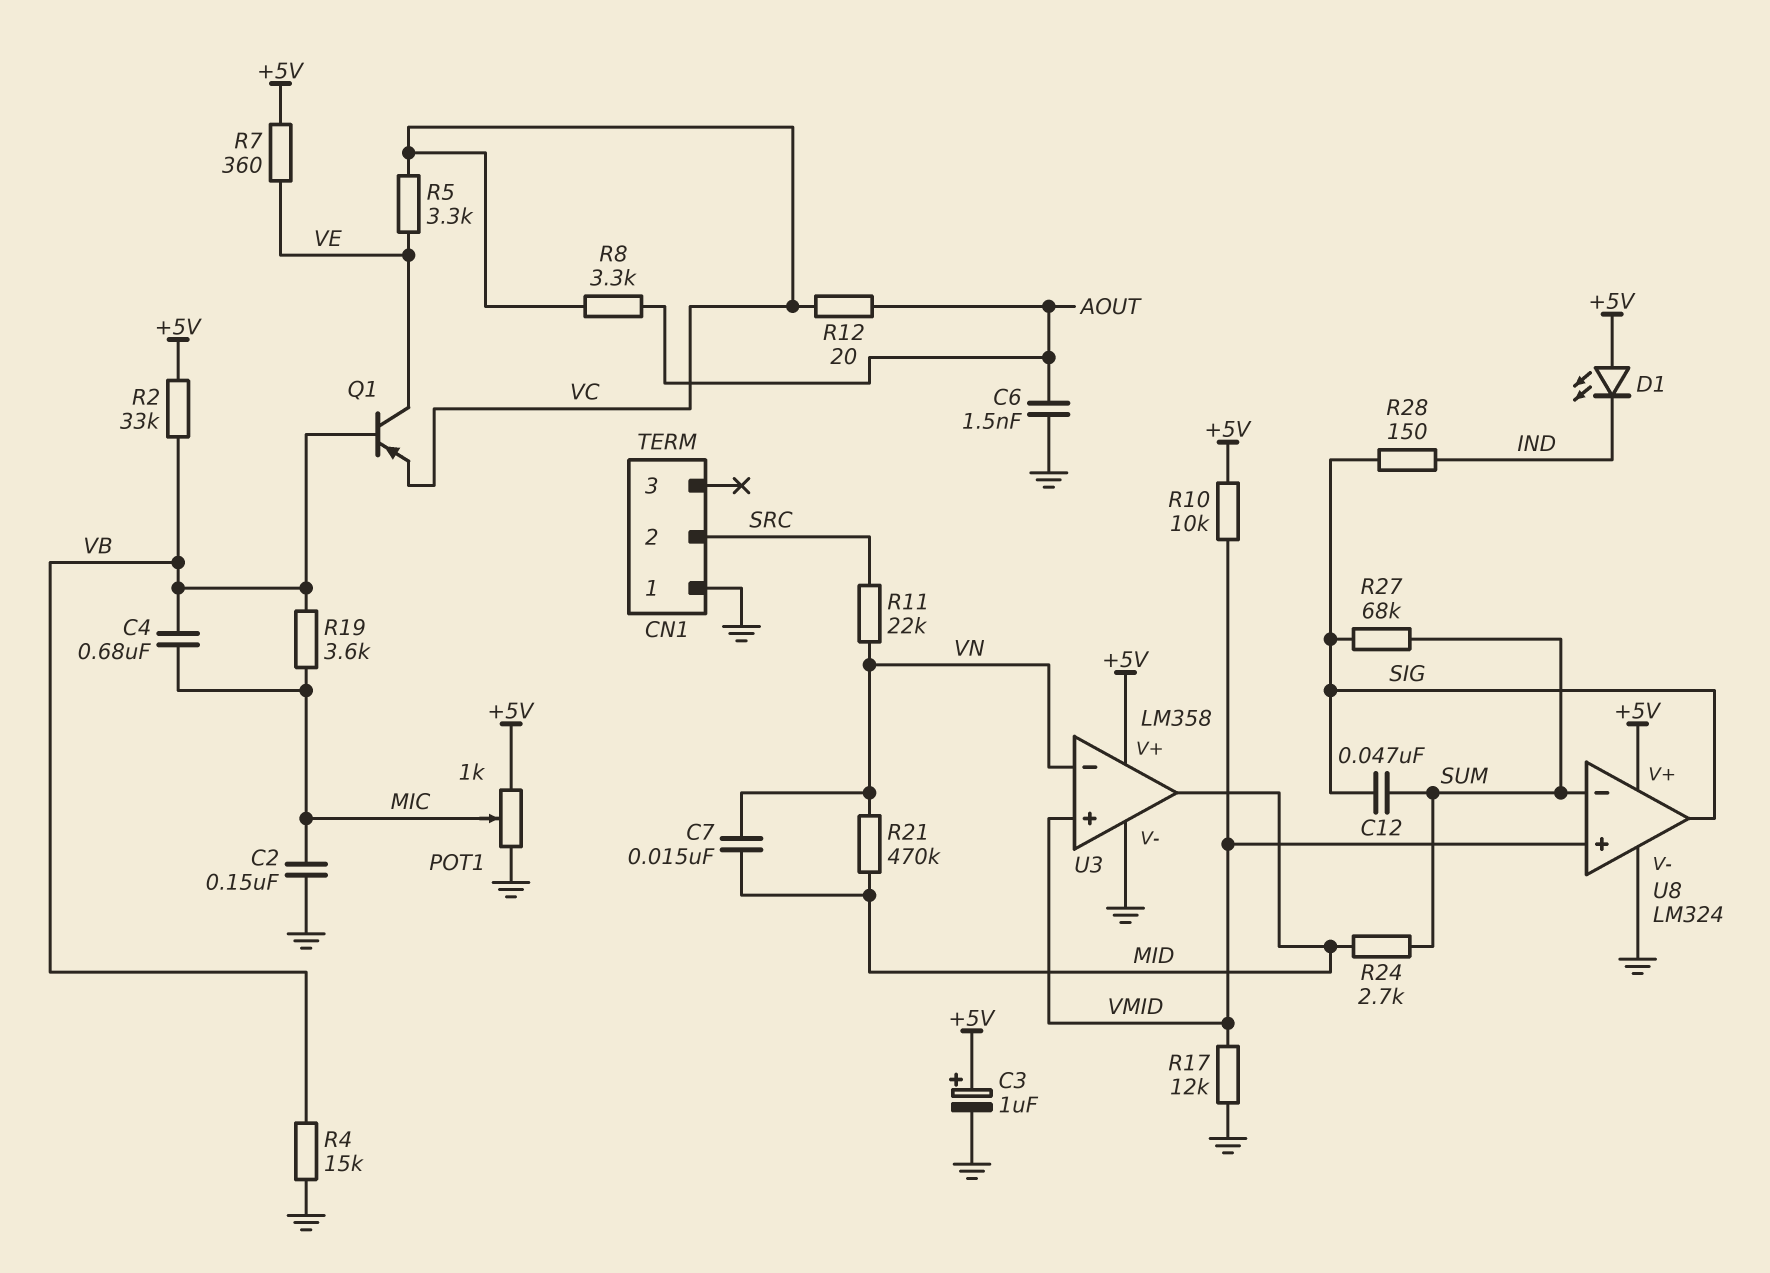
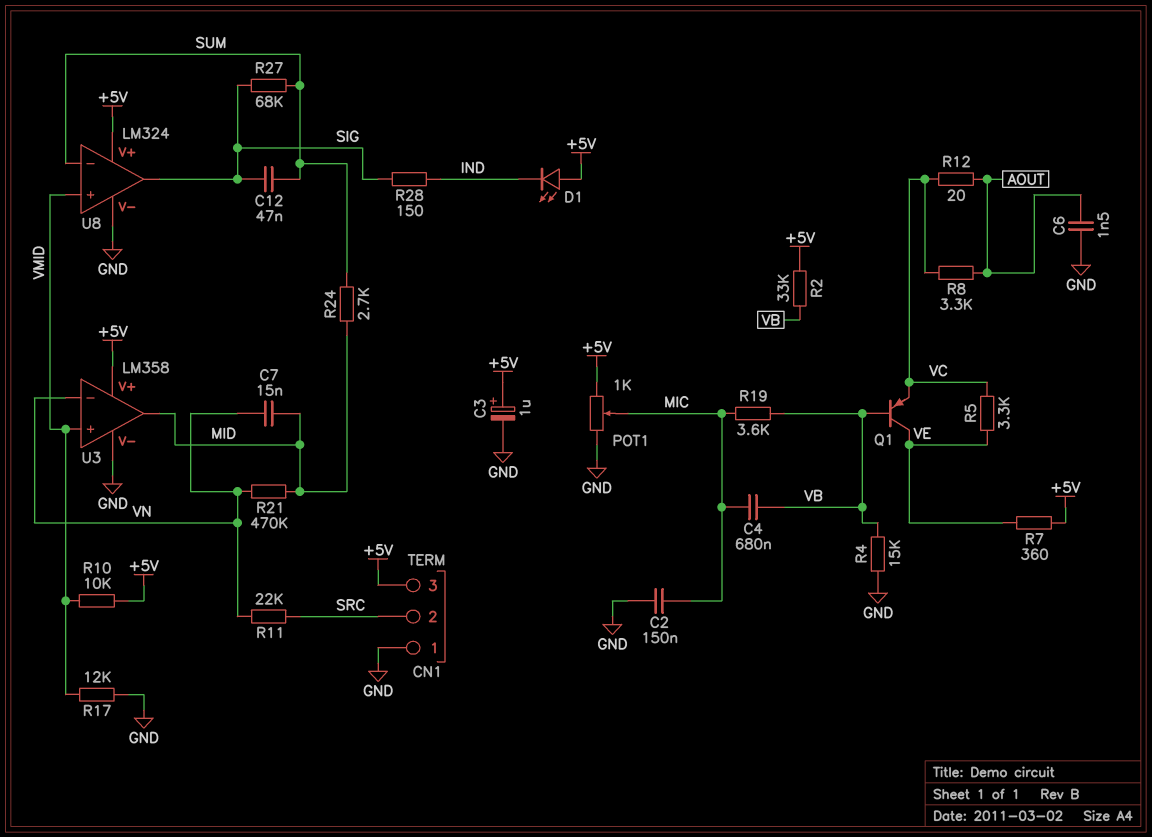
CN1 pin 3: none -> +5V

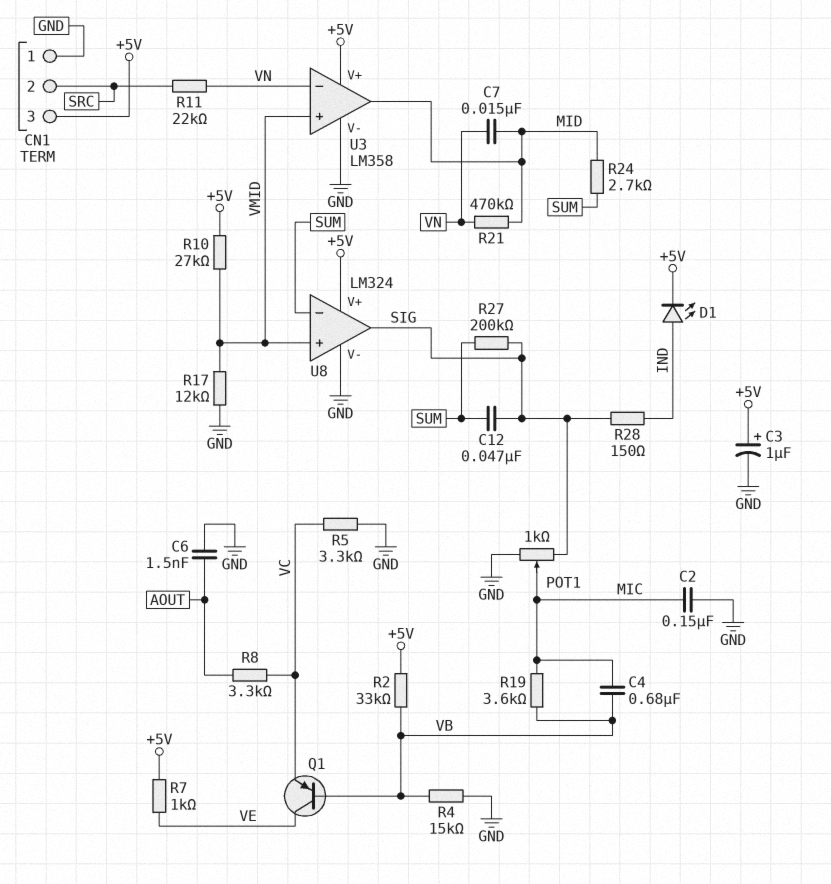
D1: LED (A +5V, K IND) -> LED (A IND, K +5V)
POT1: 1k (+5V, GND, wiper MIC) -> 1k (GND, SIG, wiper MIC)
R5: 3.3k (VC, VE) -> 3.3k (GND, VC)
R7: 360 (+5V, VE) -> 1k (+5V, VE)
R10: 10k (+5V, VMID) -> 27k (+5V, VMID)
R12: 20 (AOUT, VC) -> none
R27: 68k (SIG, SUM) -> 200k (SIG, SUM)

